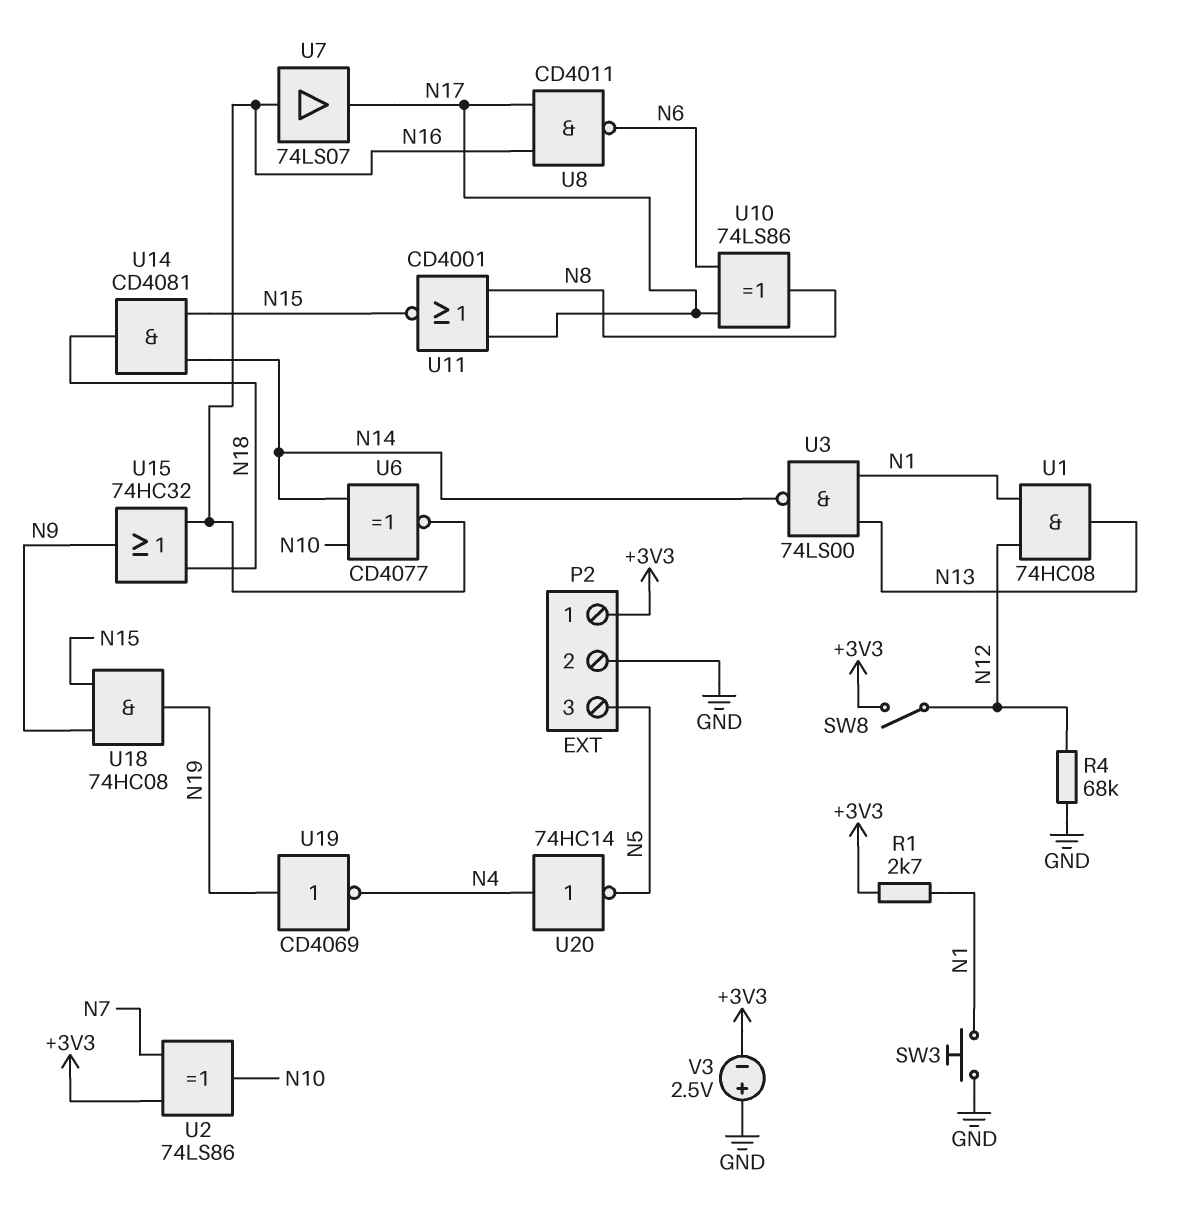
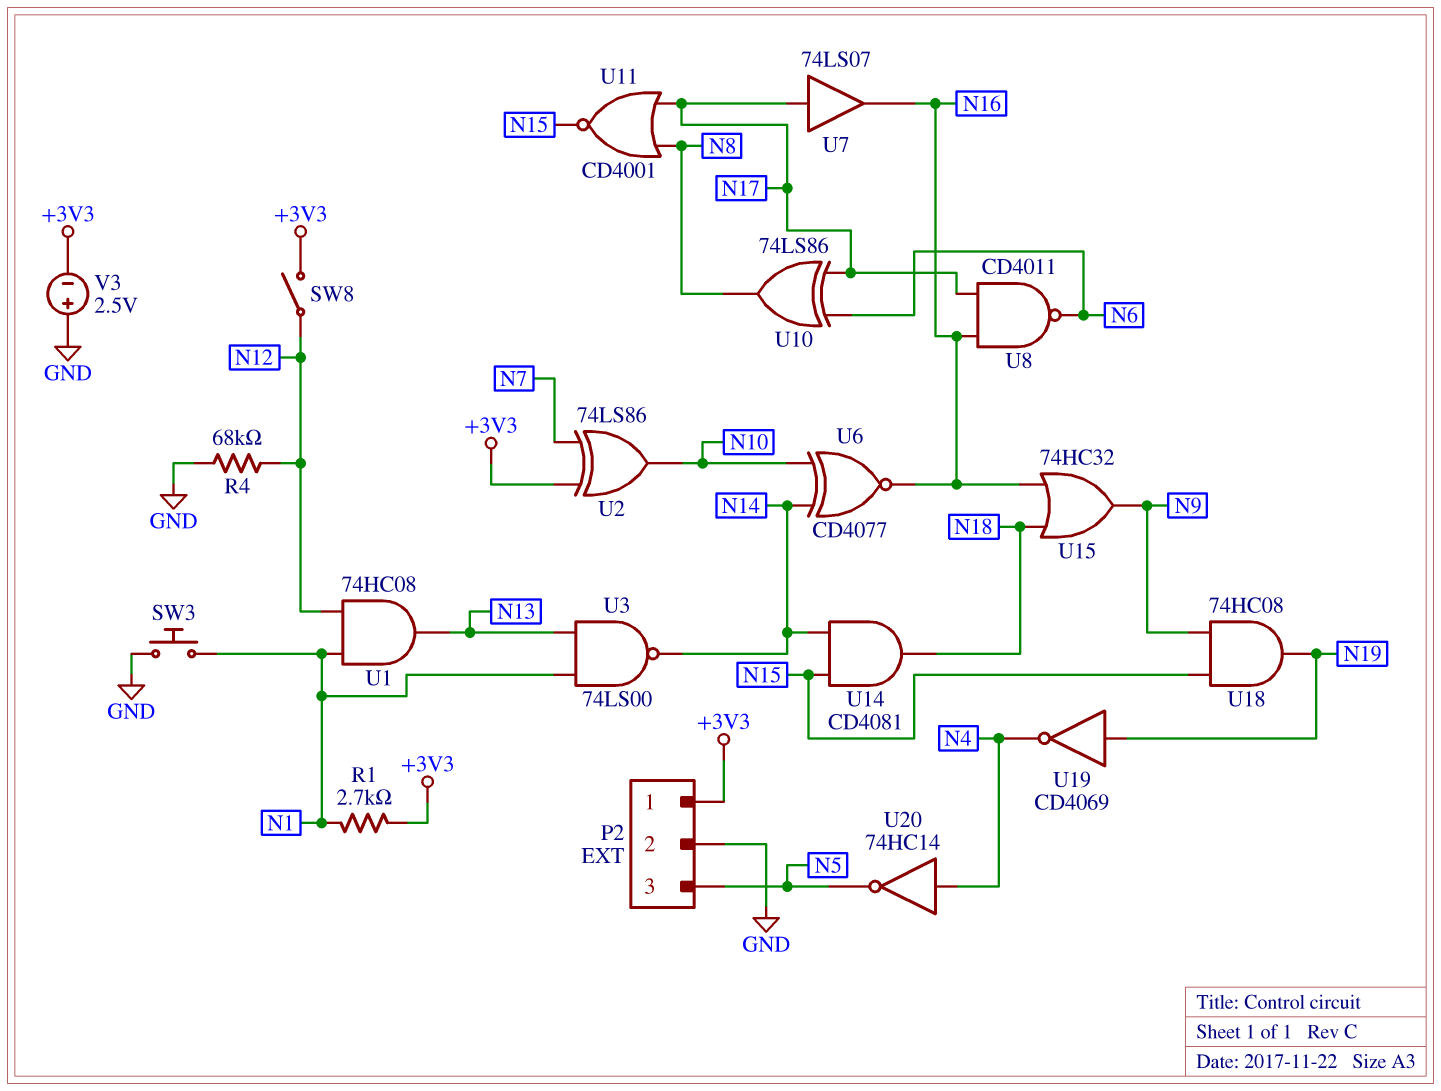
U7: buffer 74LS07 (in N16, out N17) -> buffer 74LS07 (in N17, out N16)

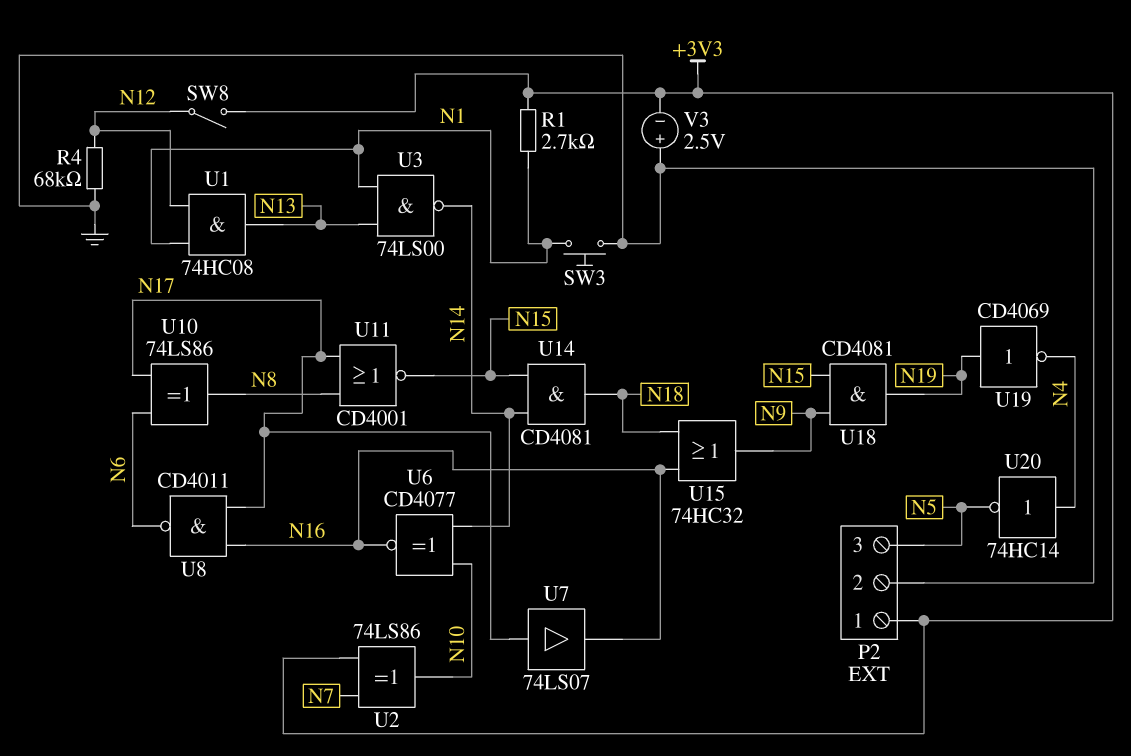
U18: AND 74HC08 (in N9, in N15, out N19) -> AND CD4081 (in N9, in N15, out N19)

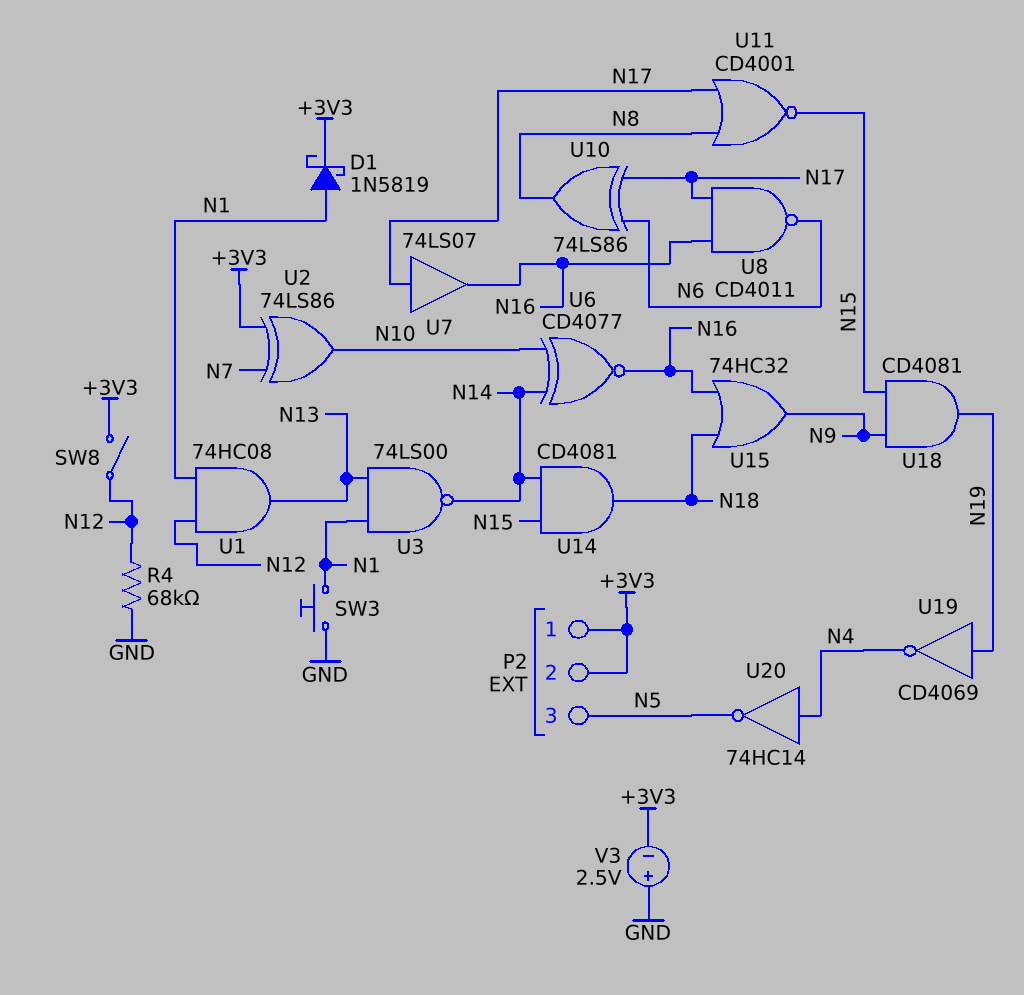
D1: none -> schottky 1N5819 (A N1, K +3V3)
P2 pin 2: GND -> +3V3
R1: 2.7k (+3V3, N1) -> none

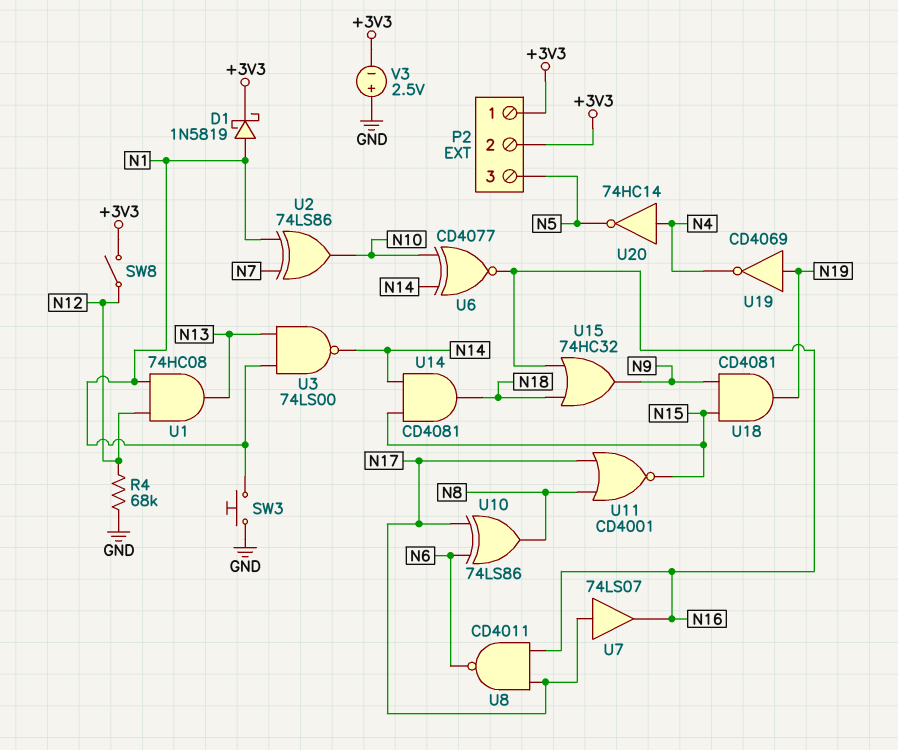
U2: XOR 74LS86 (in +3V3, in N7, out N10) -> XOR 74LS86 (in N1, in N7, out N10)

